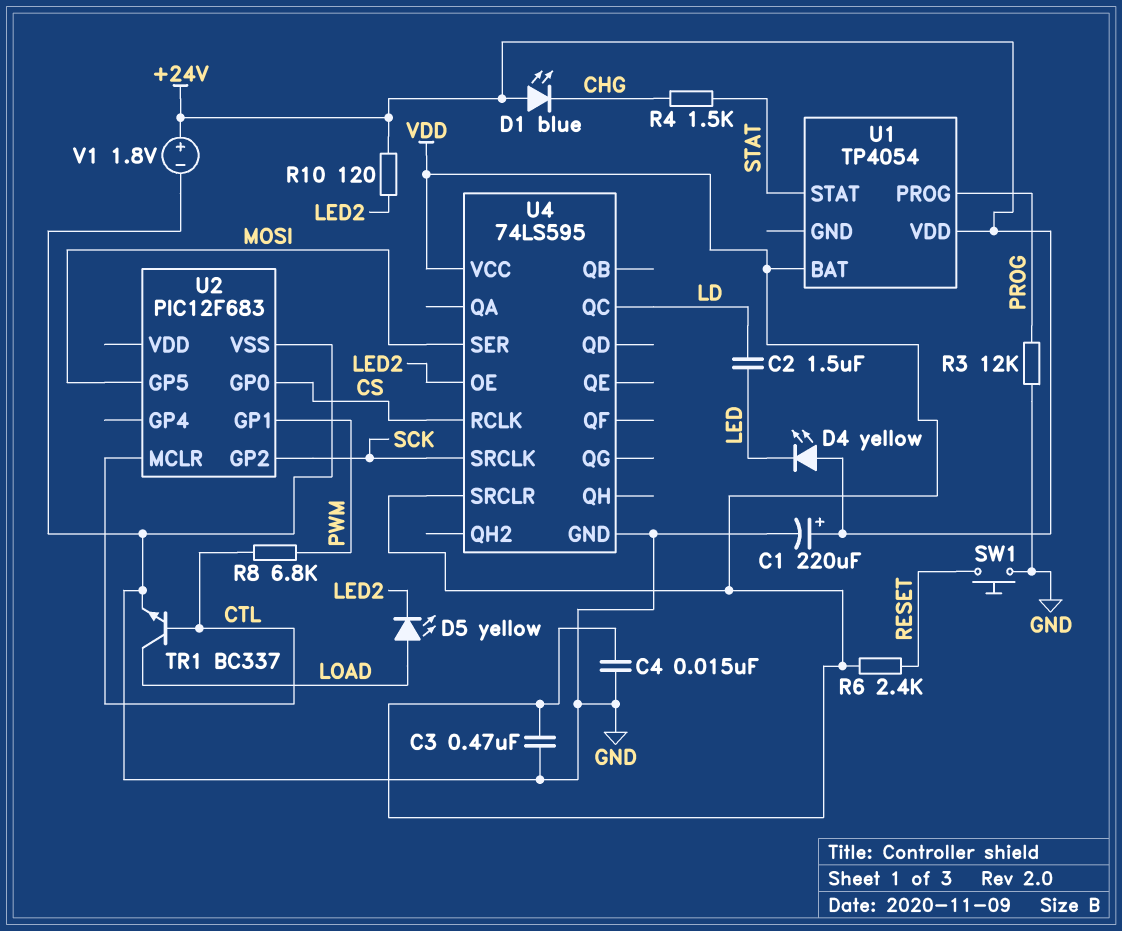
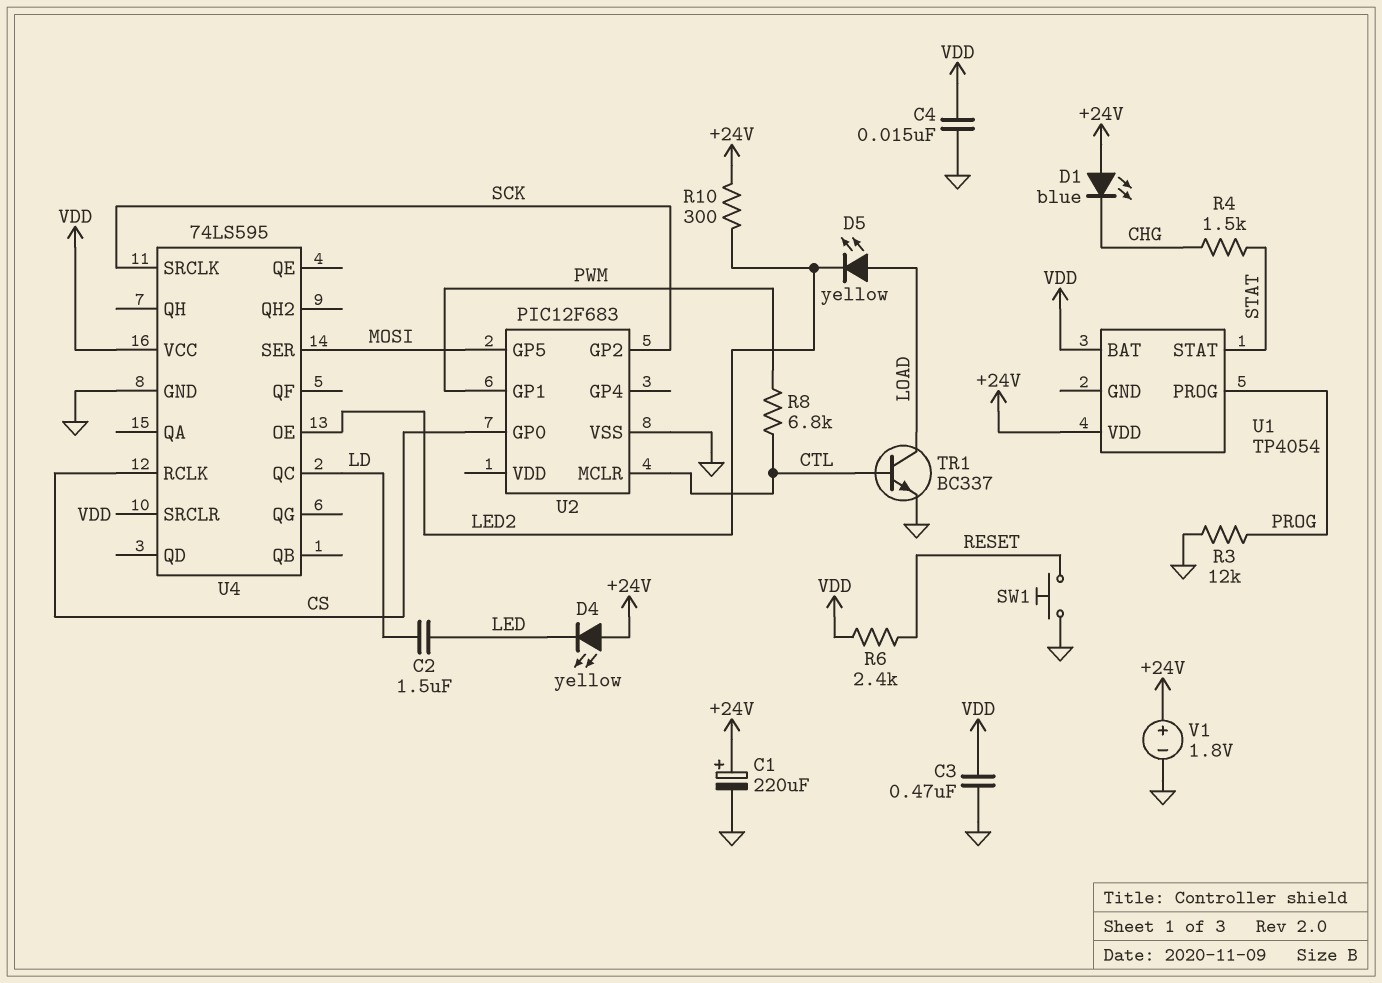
R10: 120 (+24V, LED2) -> 300 (+24V, LED2)

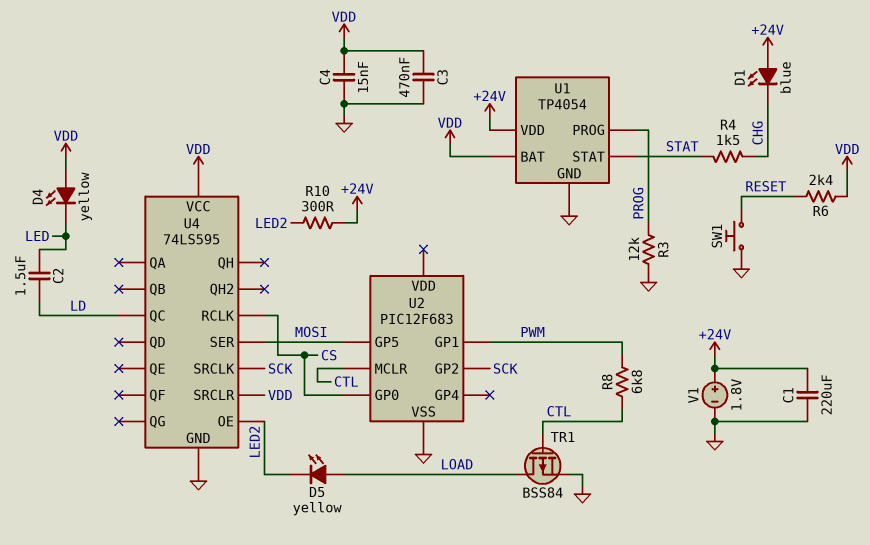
C1: 220uF (plus +24V, minus GND) -> 220uF (+24V, GND)
D4: LED yellow (A +24V, K LED) -> LED yellow (A VDD, K LED)
TR1: NPN BC337 (B CTL, C LOAD, E GND) -> PMOS BSS84 (G CTL, D LOAD, S GND)
U1 pin GND: none -> GND

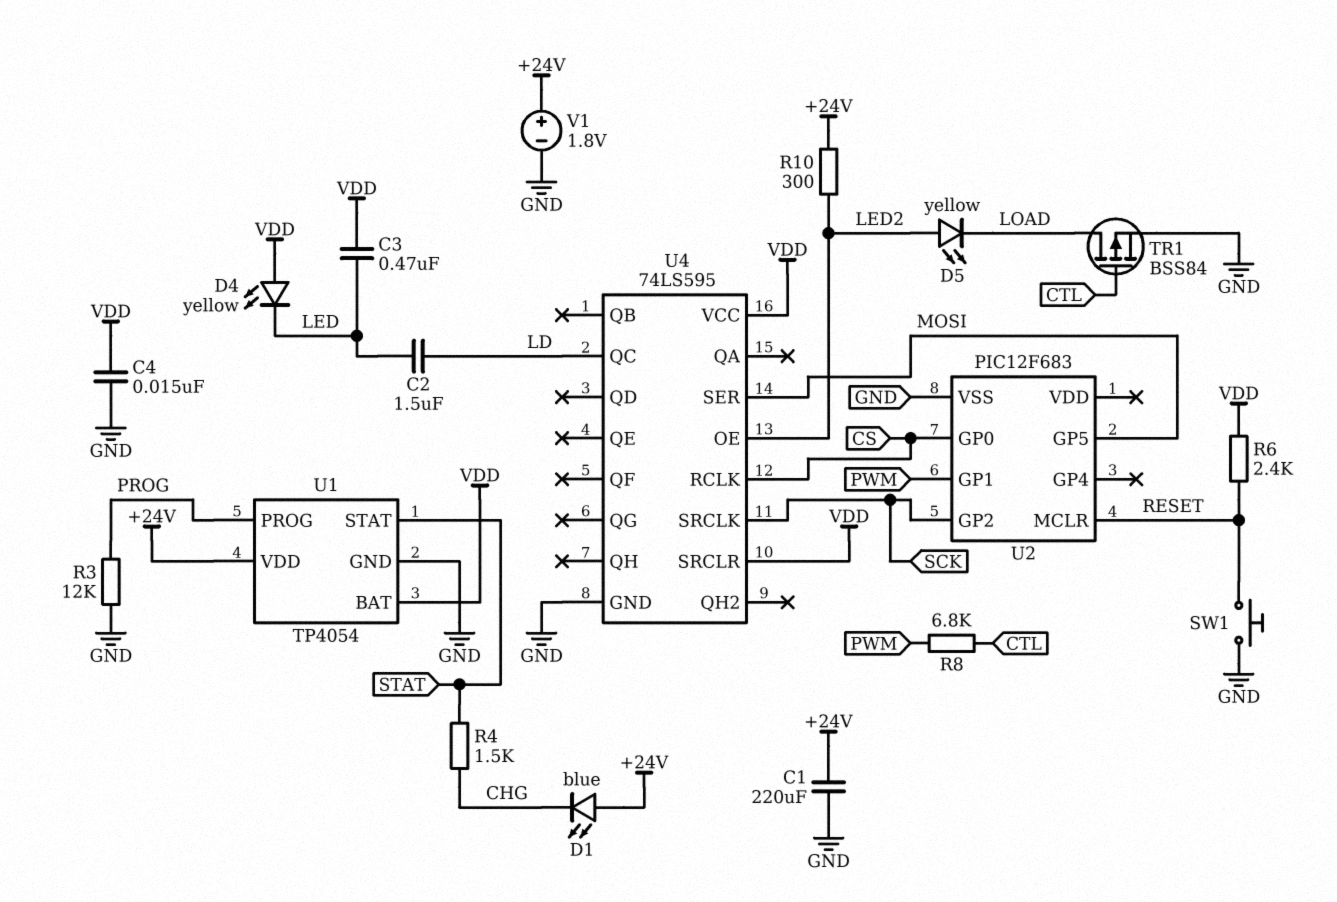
C3: 470nF (GND, VDD) -> 470nF (LED, VDD)
D5: LED yellow (A LOAD, K LED2) -> LED yellow (A LED2, K LOAD)
U2 pin MCLR: CTL -> RESET

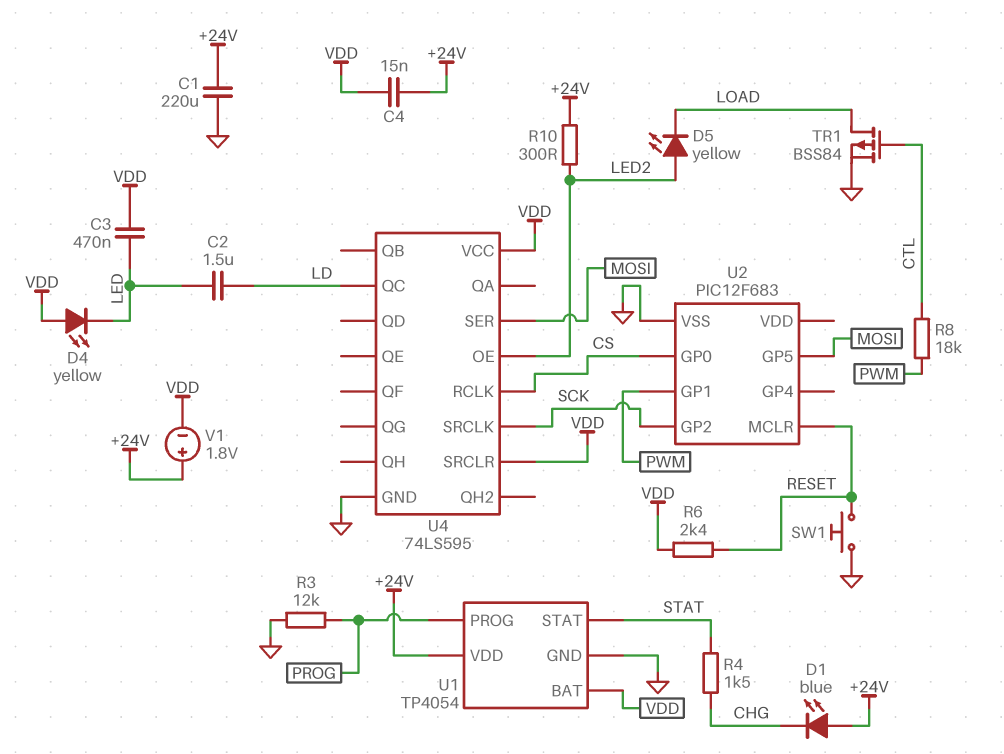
C4: 15nF (GND, VDD) -> 15nF (+24V, VDD)
R8: 6.8k (CTL, PWM) -> 18k (CTL, PWM)
V1: 1.8V (plus +24V, minus GND) -> 1.8V (plus +24V, minus VDD)

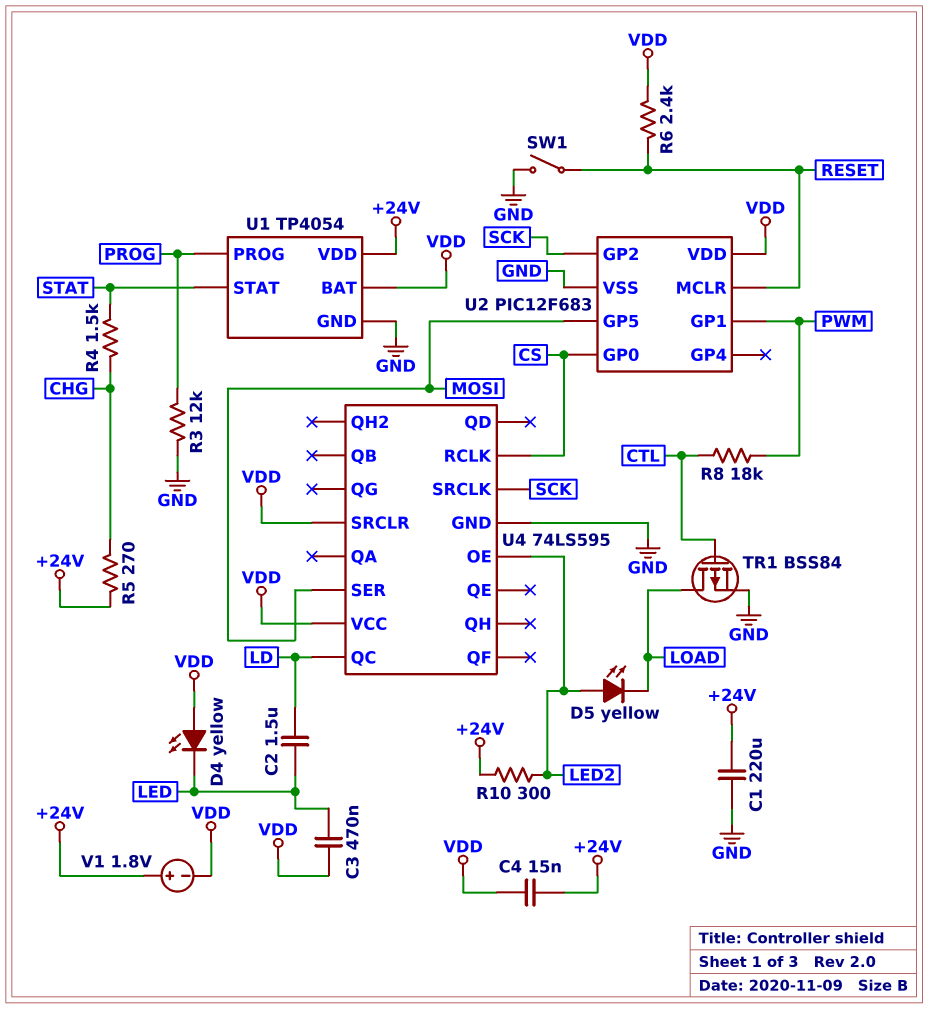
D1: LED blue (A +24V, K CHG) -> none
R5: none -> 270 (+24V, CHG)
SW1: button (GND, RESET) -> switch (GND, RESET)
U2 pin VDD: none -> VDD

